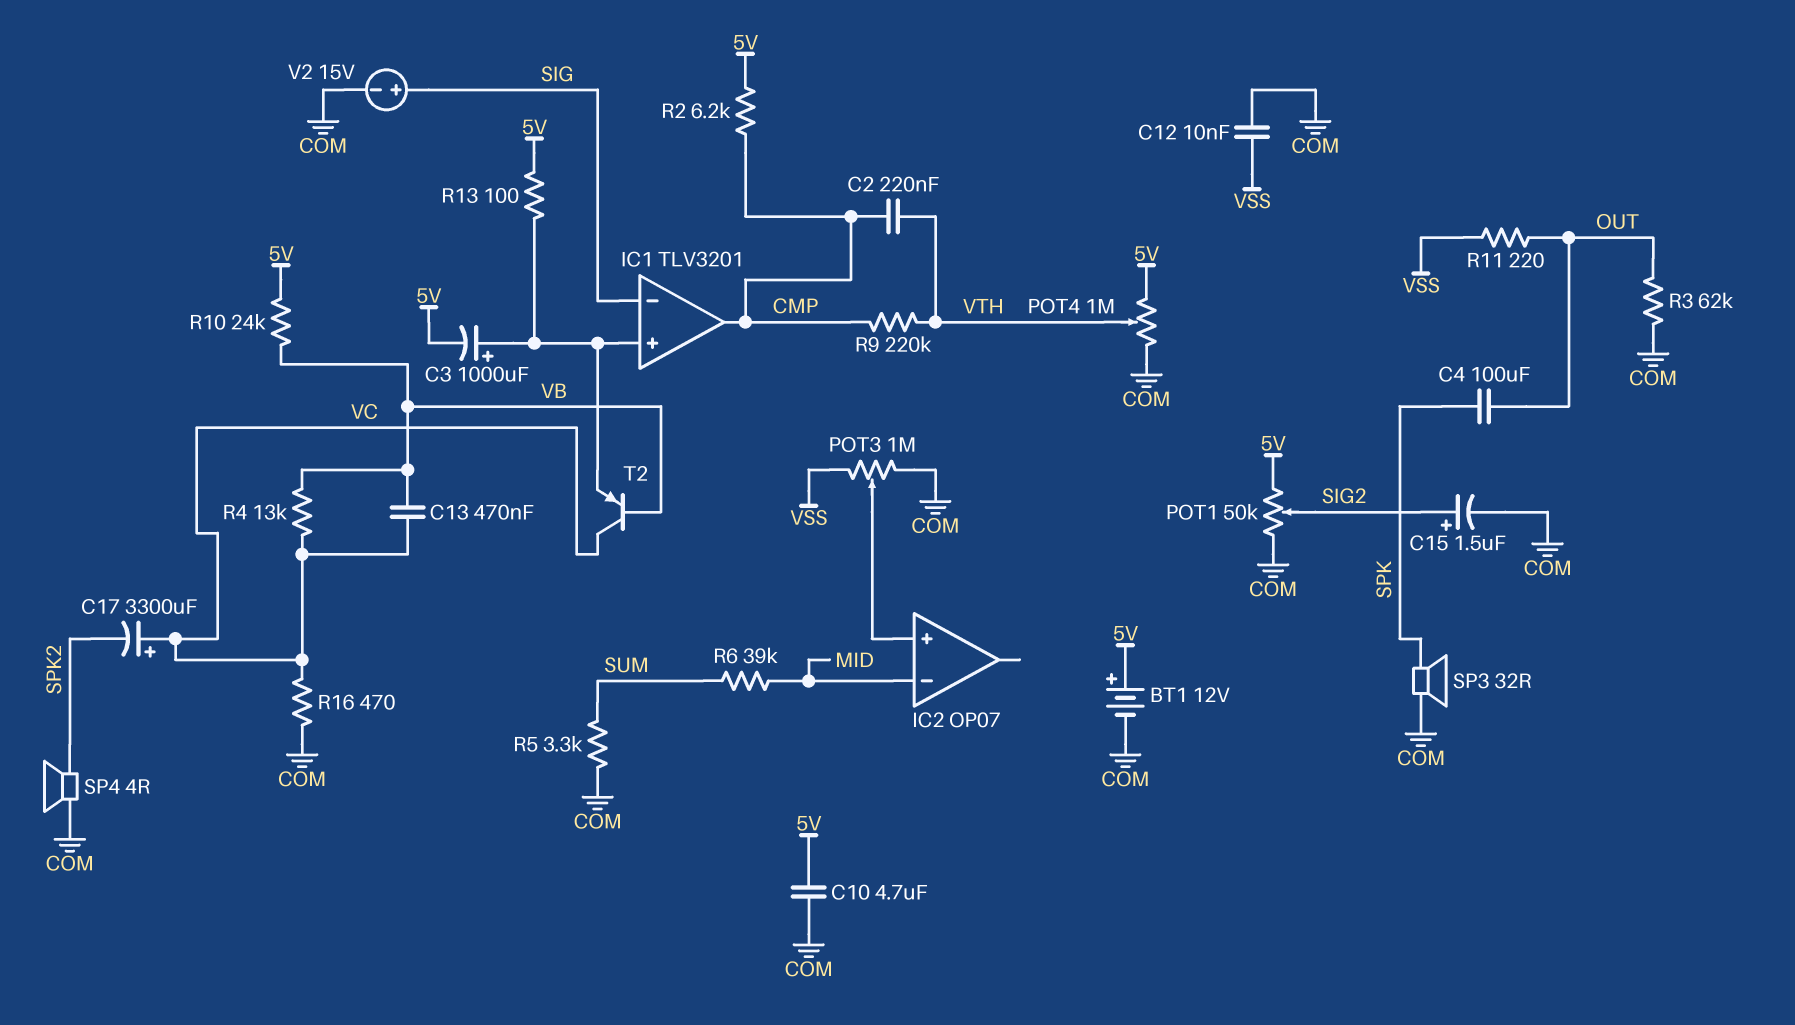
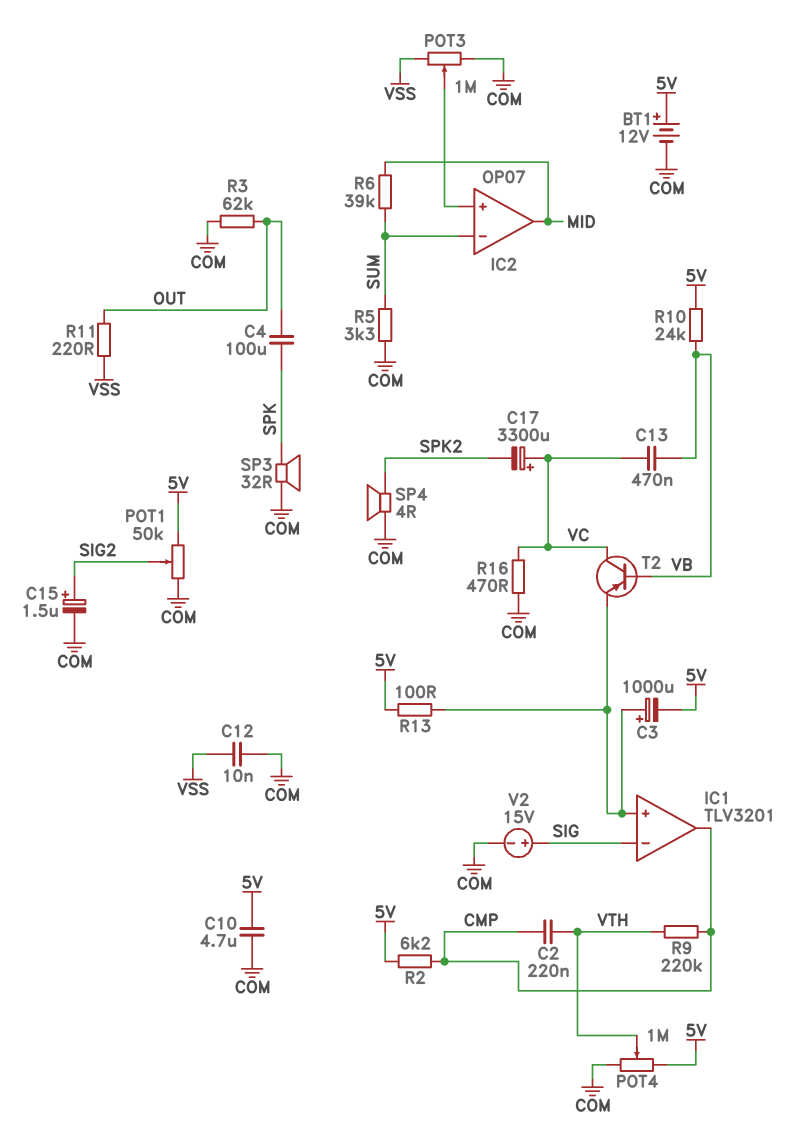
IC2 pin in-: MID -> SUM
IC2 pin out: none -> MID
R4: 13k (VB, VC) -> none

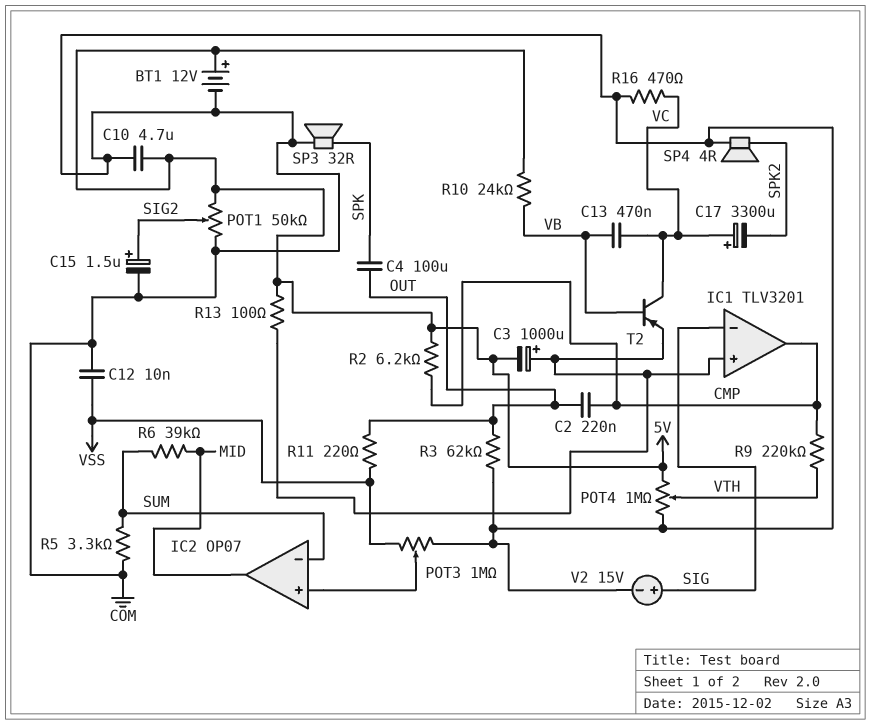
C2: 220nF (CMP, VTH) -> 220nF (CMP, OUT)

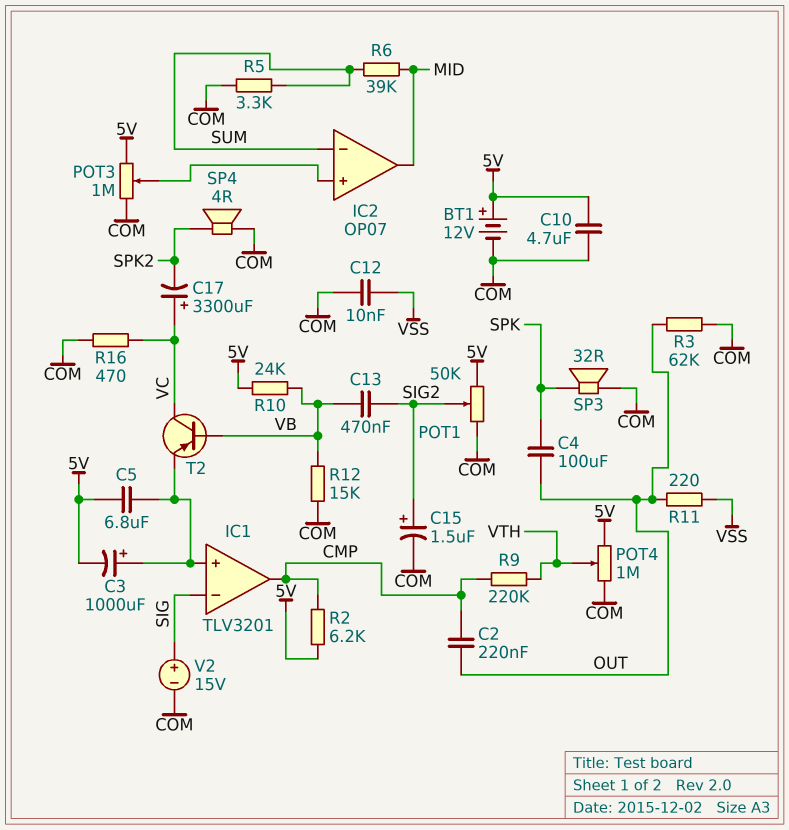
C5: none -> 6.8uF (5V, IC1/in+)
C13: 470nF (VB, VC) -> 470nF (SIG2, VB)
POT3: 1M (COM, VSS, wiper IC2/in+) -> 1M (5V, COM, wiper IC2/in+)
R12: none -> 15k (COM, VB)
R13: 100 (5V, IC1/in+) -> none

